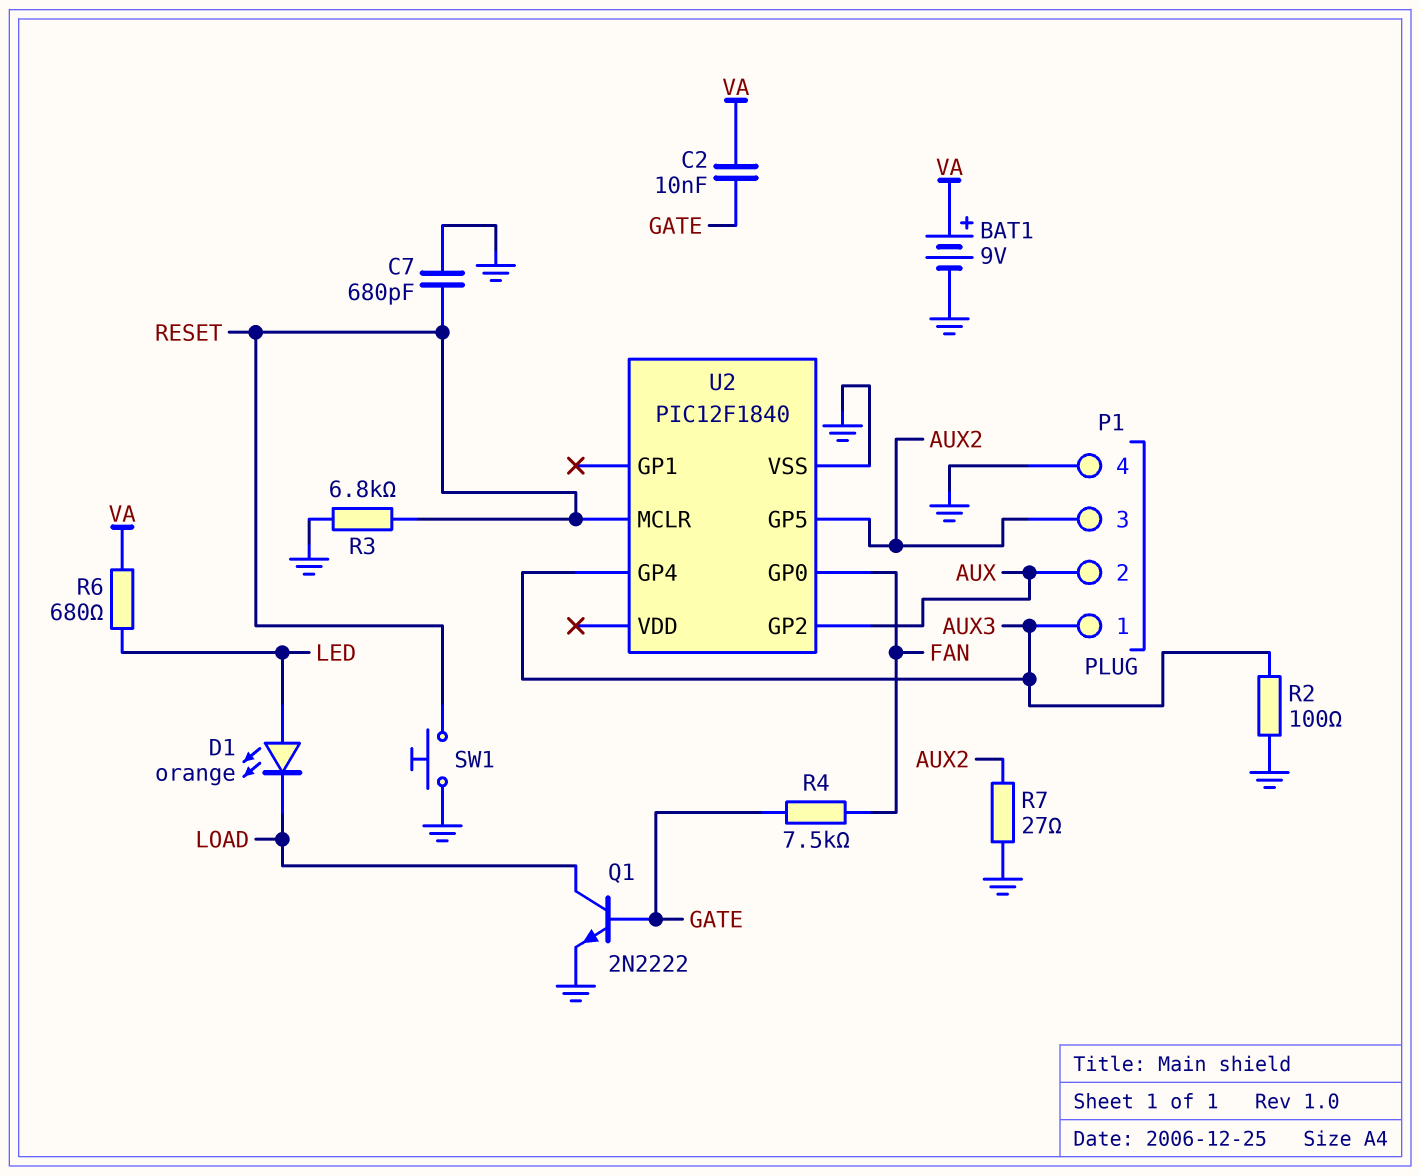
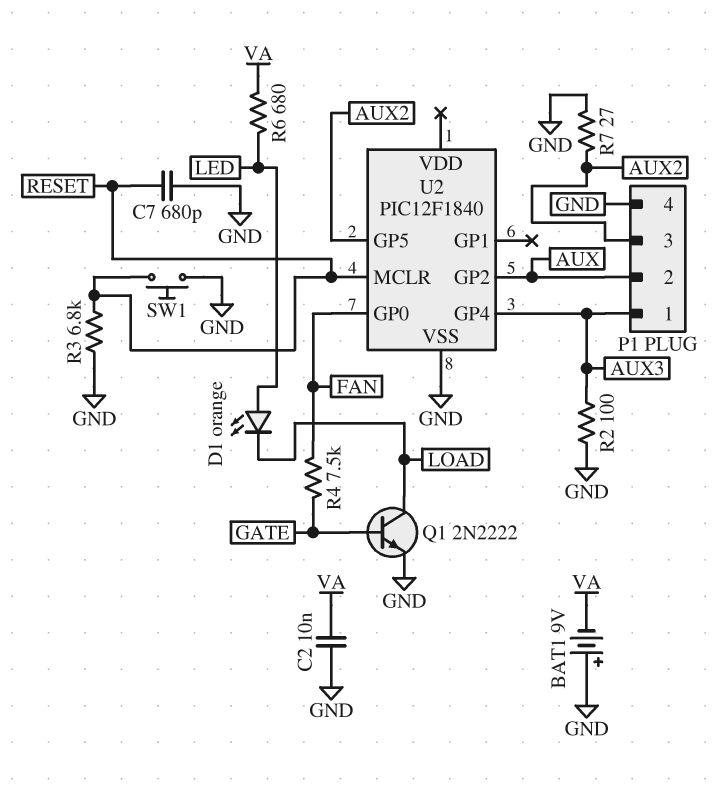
BAT1: 9V (plus VA, minus GND) -> 9V (plus GND, minus VA)
C2: 10nF (GATE, VA) -> 10nF (GND, VA)

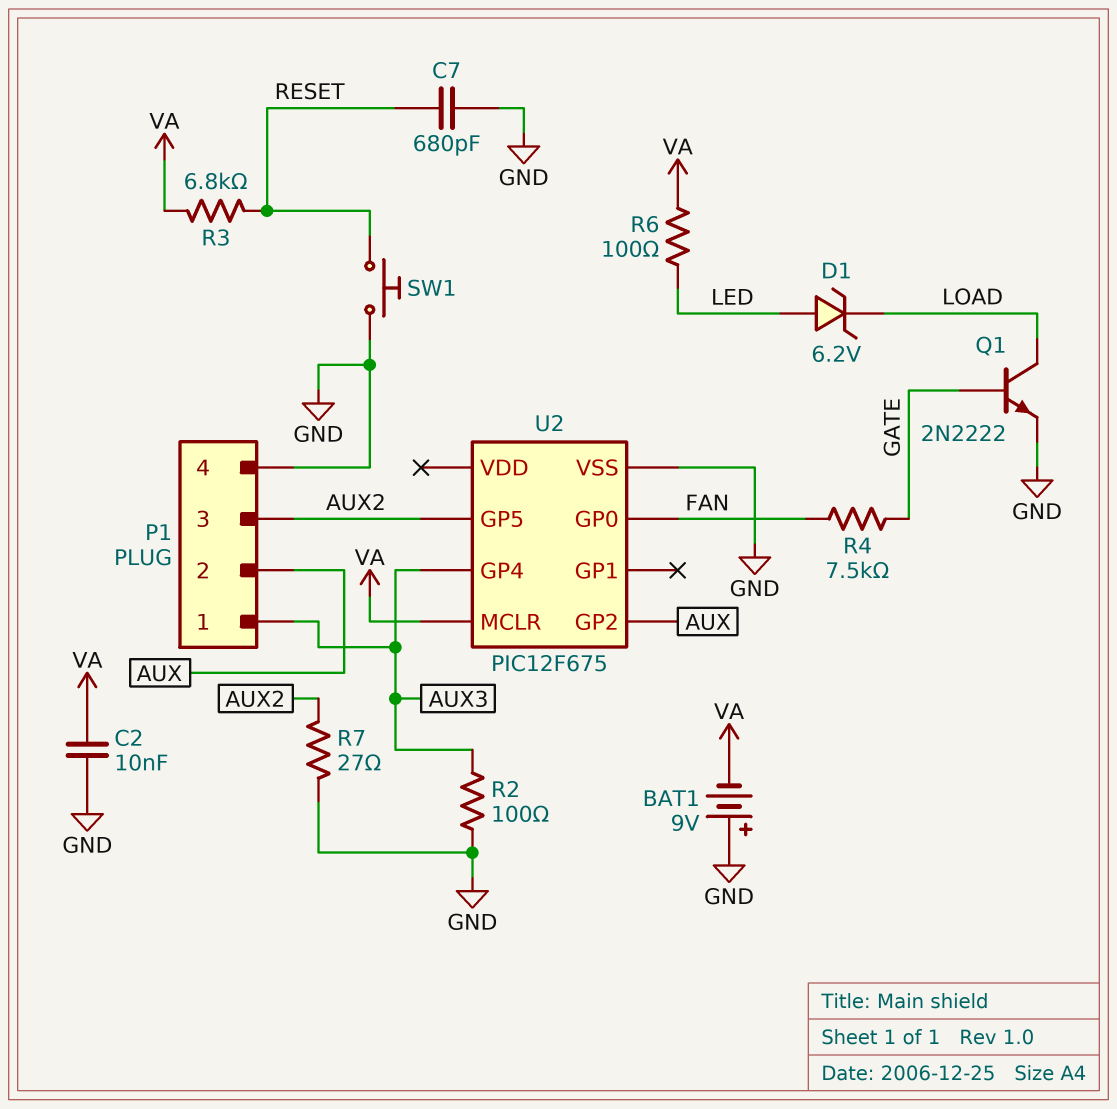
D1: LED orange (A LED, K LOAD) -> zener 6.2V (A LED, K LOAD)
R3: 6.8k (GND, RESET) -> 6.8k (RESET, VA)
R6: 680 (LED, VA) -> 100 (LED, VA)
U2: PIC12F1840 -> PIC12F675
U2 pin MCLR: RESET -> VA

